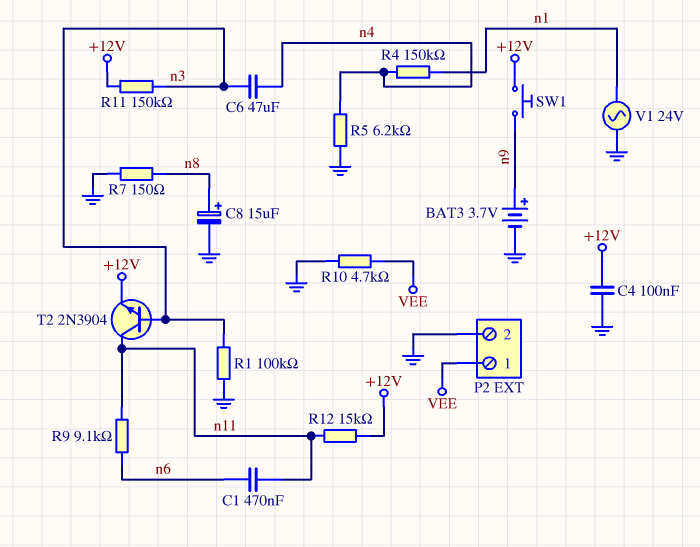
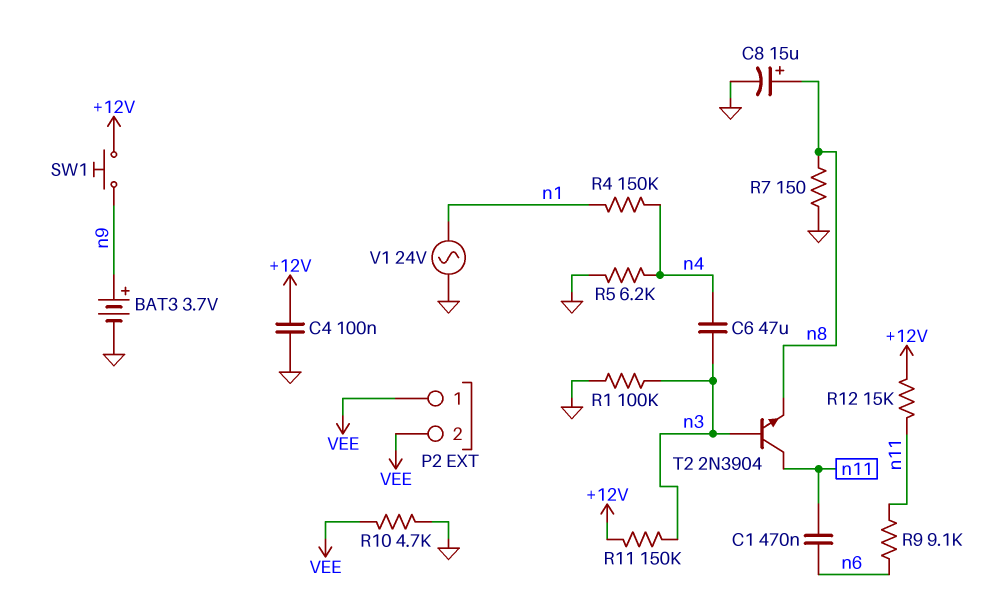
P2 pin 2: GND -> VEE
T2: NPN 2N3904 (B n3, C n11, E +12V) -> NPN 2N3904 (B n3, C n11, E n8)

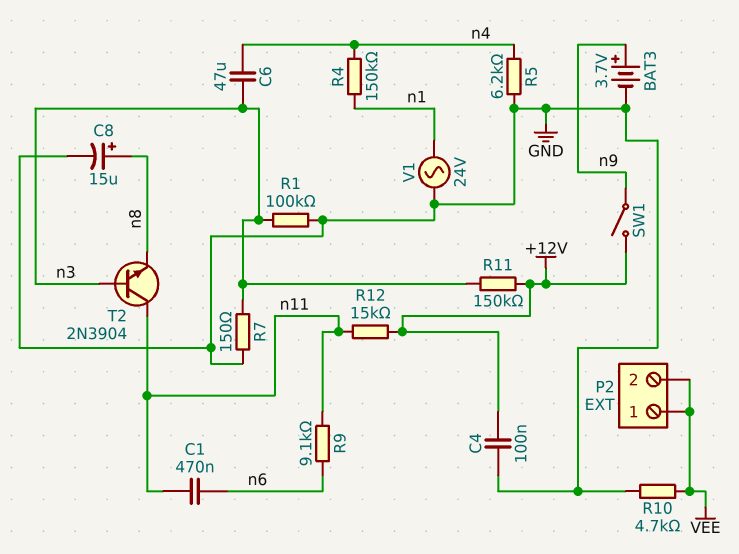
R7: 150 (GND, n8) -> 150 (GND, n3)
SW1: button (+12V, n9) -> switch (+12V, n9)

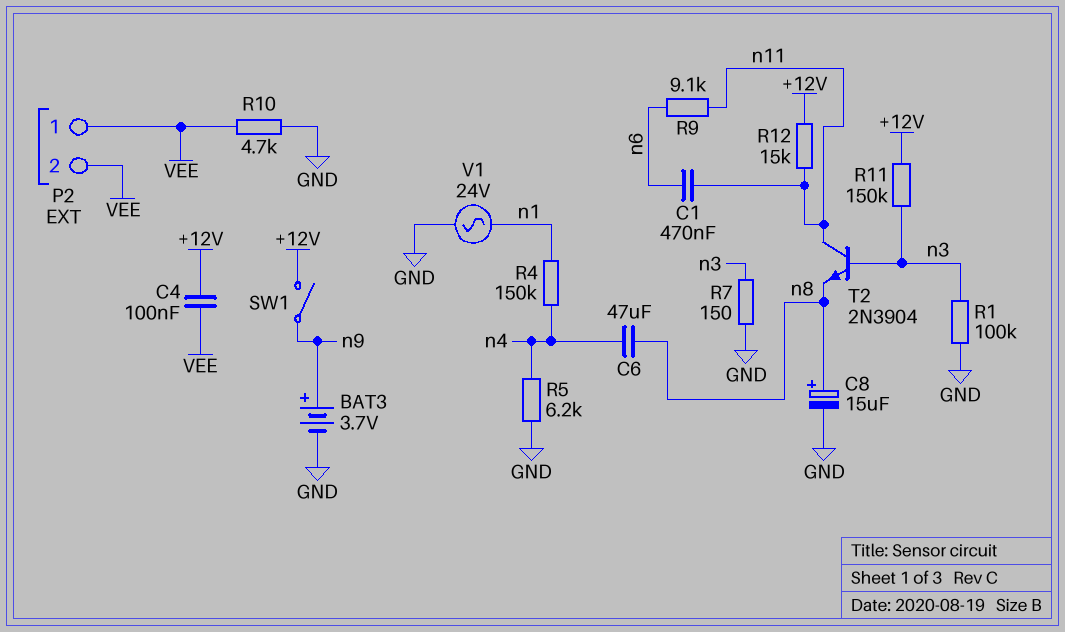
C4: 100nF (+12V, GND) -> 100nF (+12V, VEE)
C6: 47uF (n3, n4) -> 47uF (n4, n8)

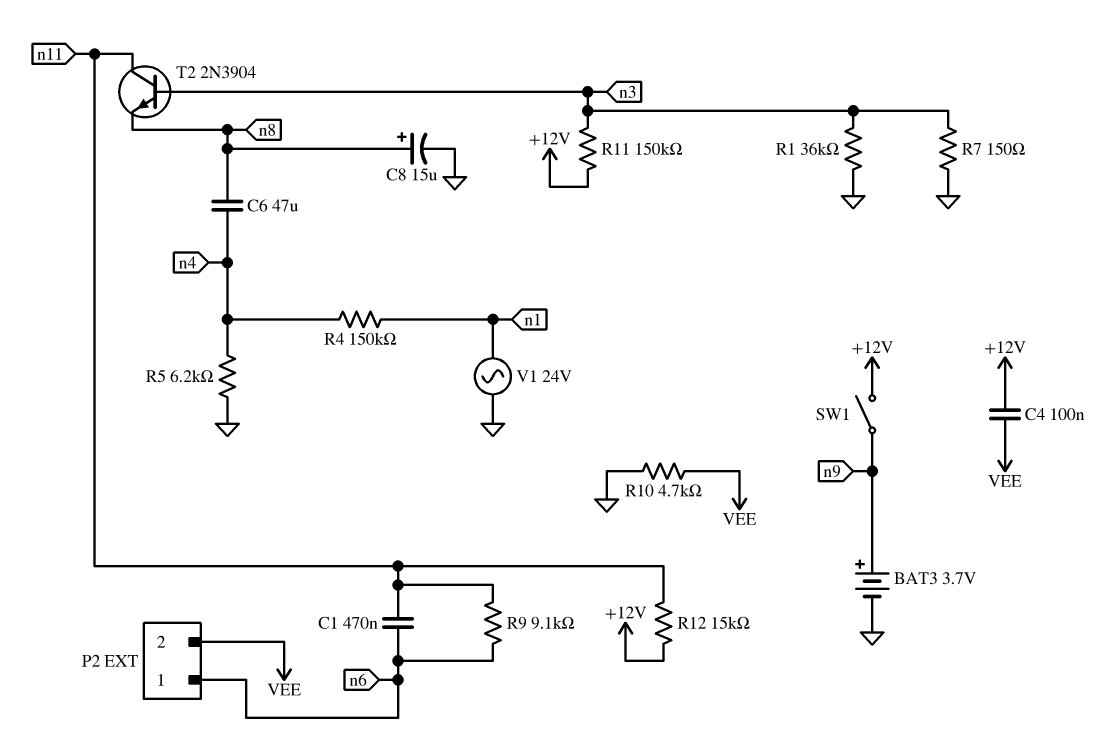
P2 pin 1: VEE -> n6
R1: 100k (GND, n3) -> 36k (GND, n3)

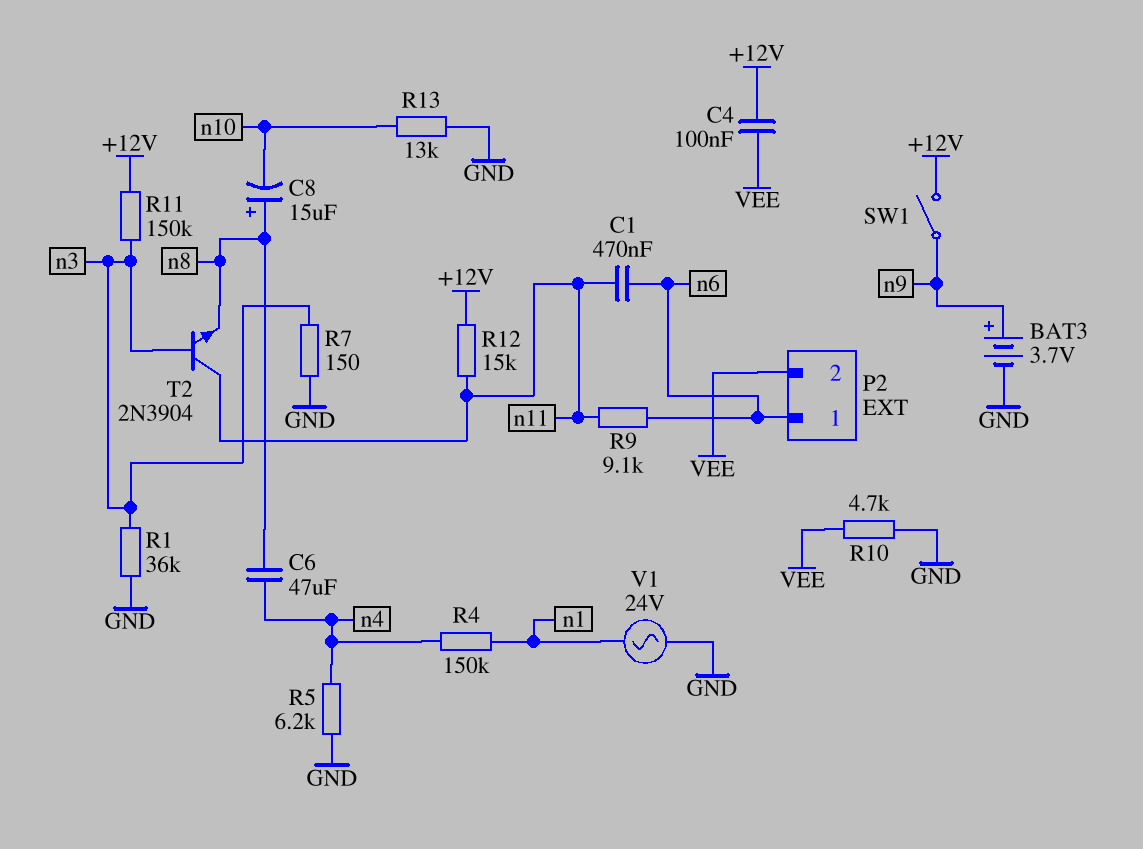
C8: 15uF (plus n8, minus GND) -> 15uF (plus n8, minus n10)
R13: none -> 13k (GND, n10)

